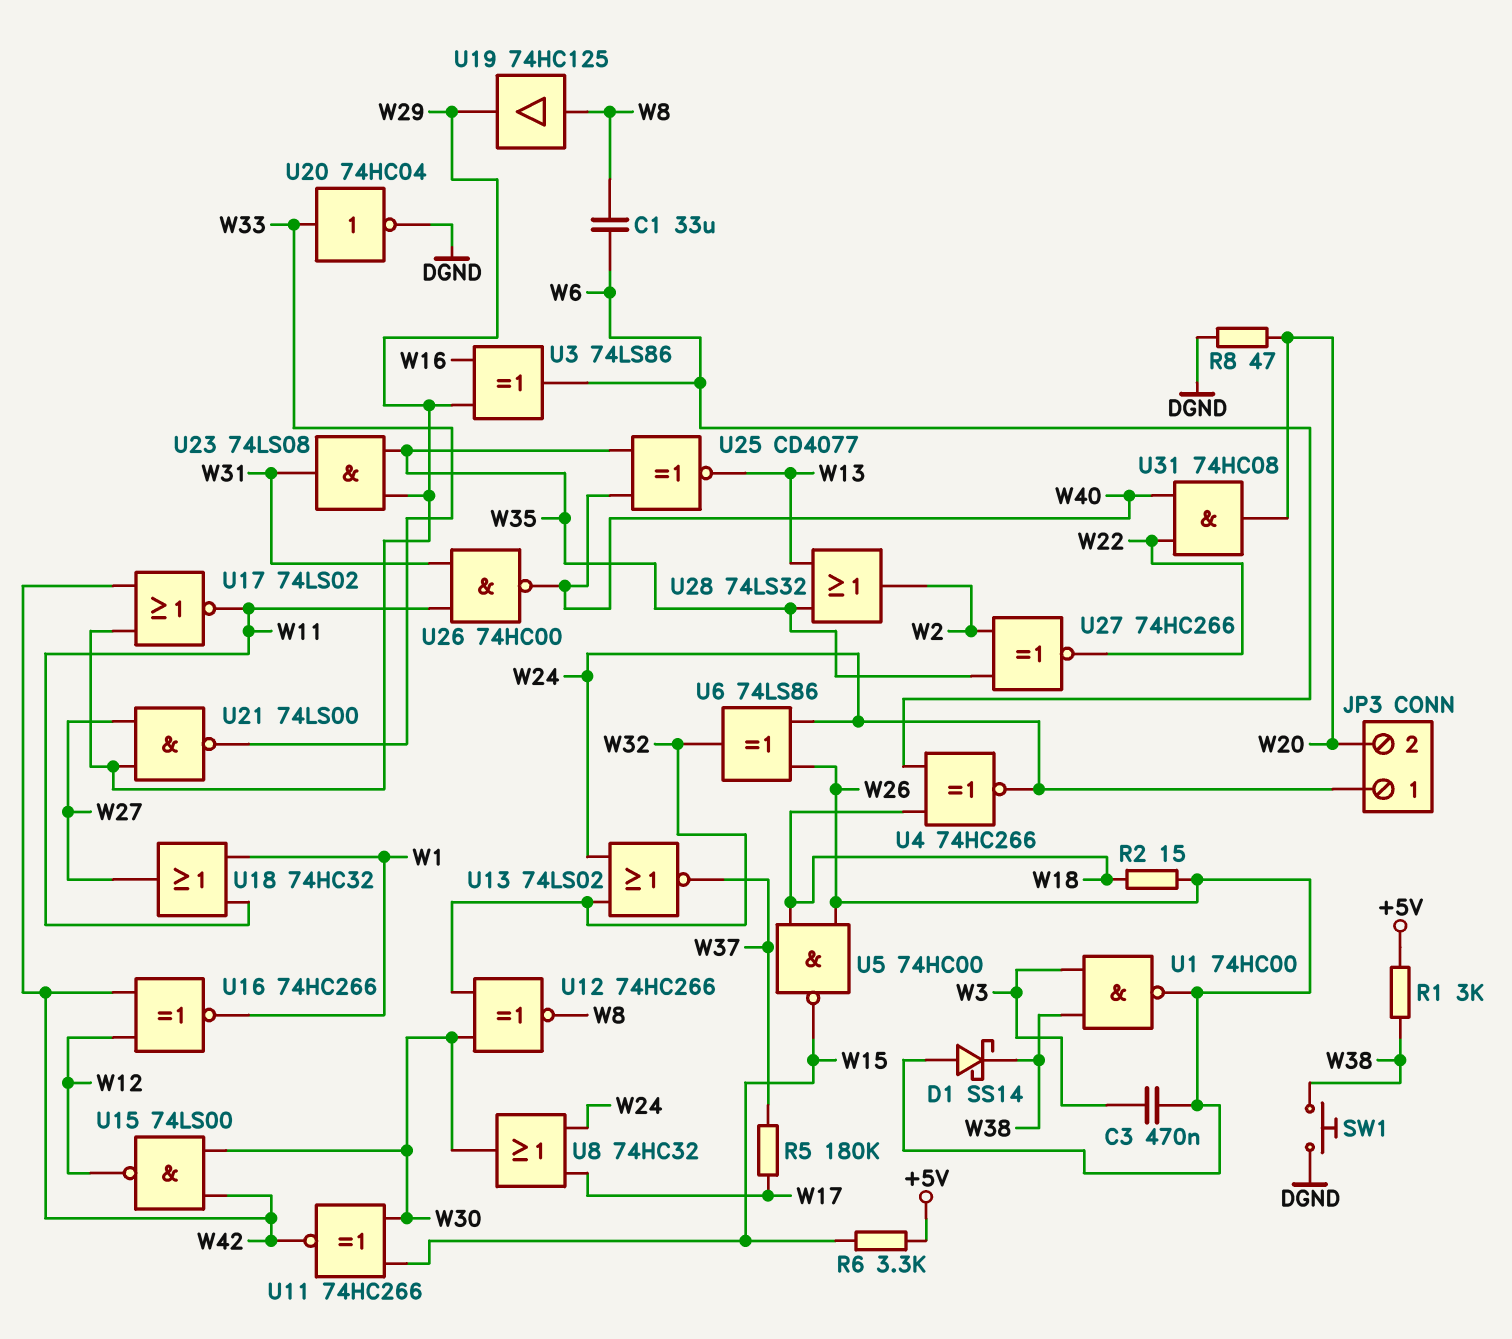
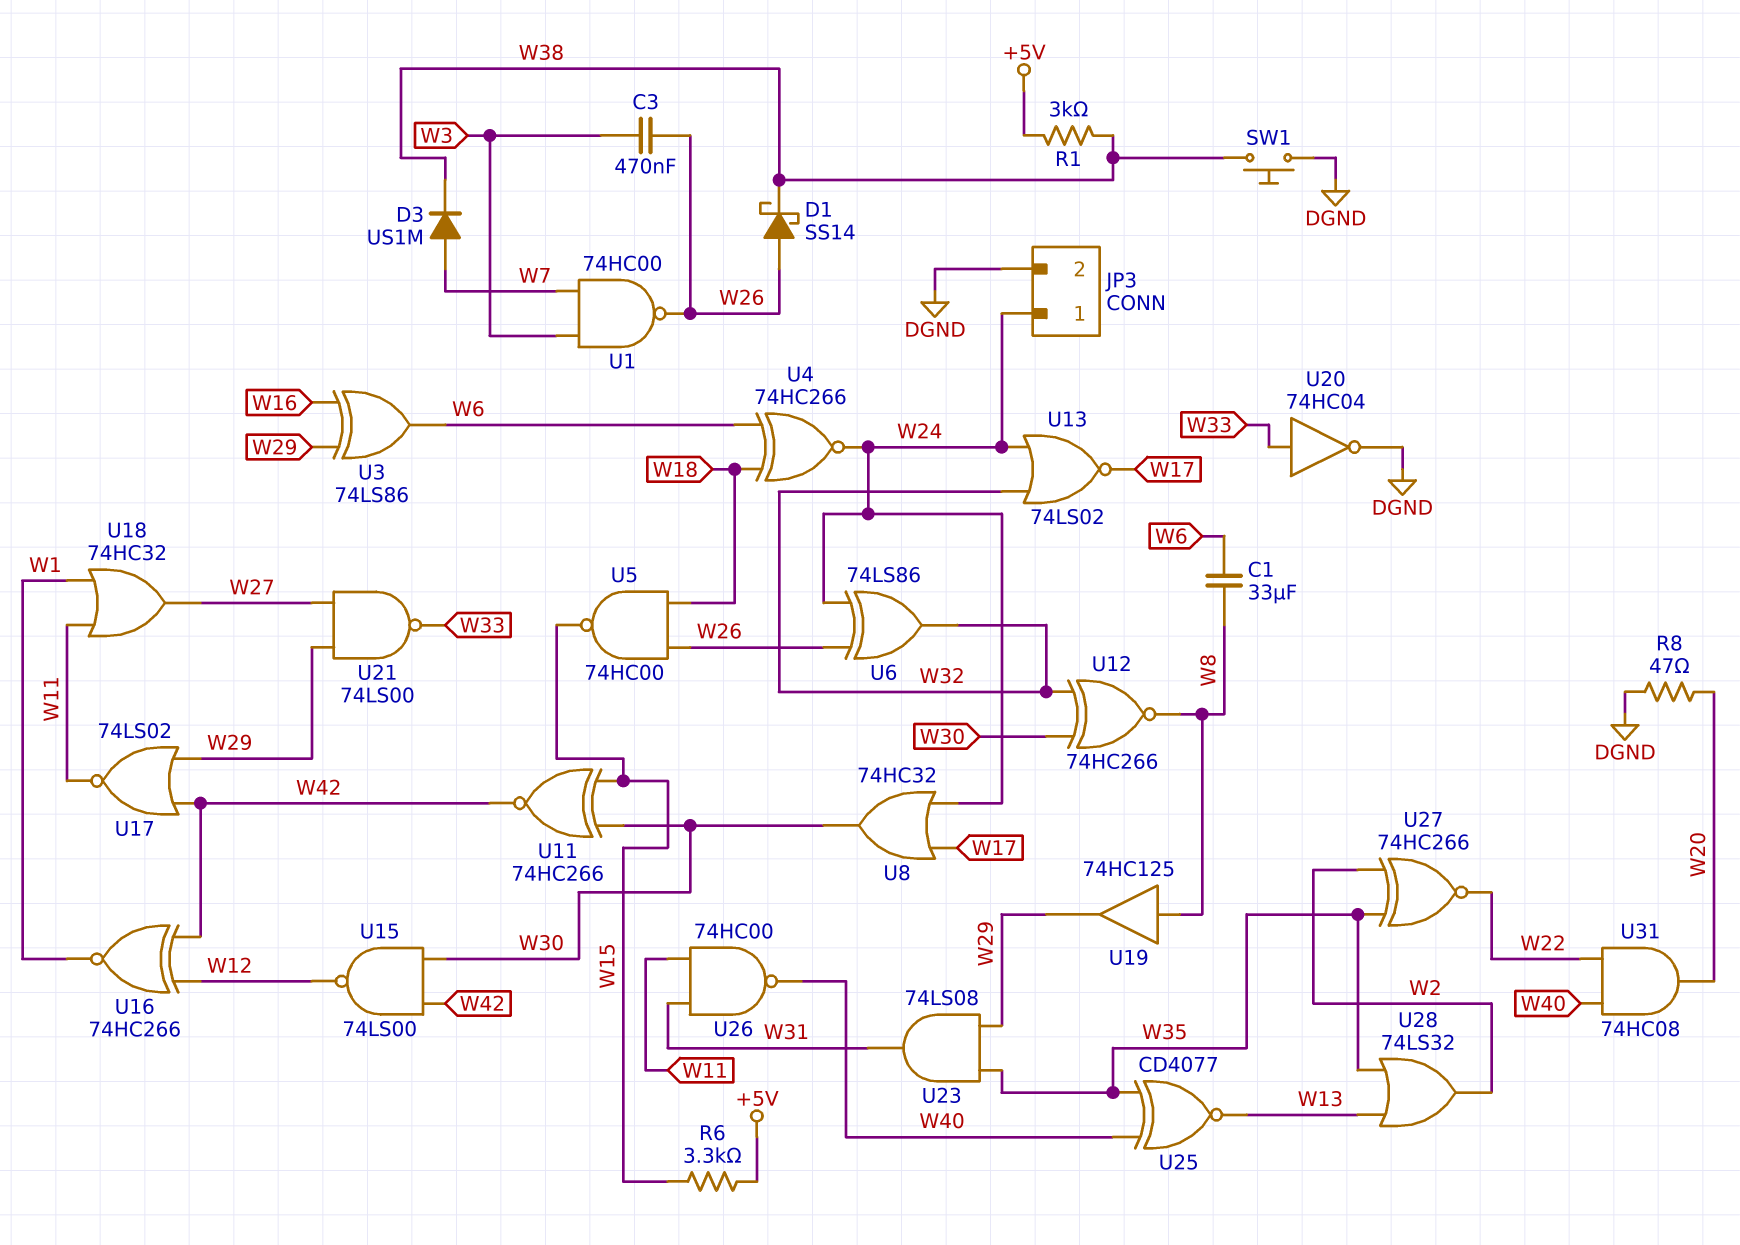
D3: none -> diode US1M (A W7, K W38)
JP3 pin 2: W20 -> DGND
R2: 15 (W18, W26) -> none
R5: 180k (W17, W37) -> none
U1: NAND 74HC00 (in W3, in W38, out W26) -> NAND 74HC00 (in W3, in W7, out W26)
U13: NOR 74LS02 (in W24, in W32, out W37) -> NOR 74LS02 (in W24, in W32, out W17)

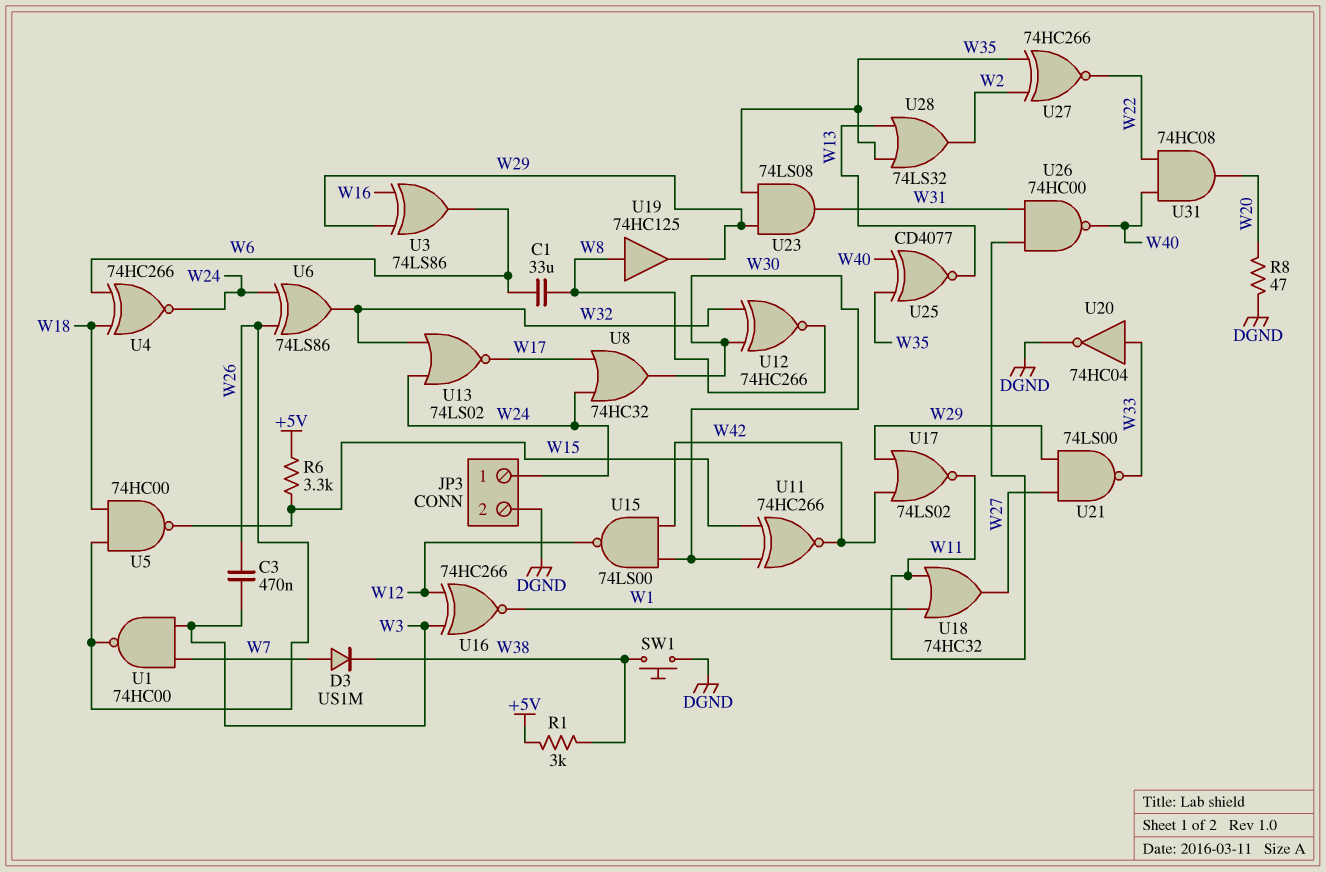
D1: schottky SS14 (A W26, K W38) -> none
U16: XNOR 74HC266 (in W12, in W42, out W1) -> XNOR 74HC266 (in W3, in W12, out W1)

